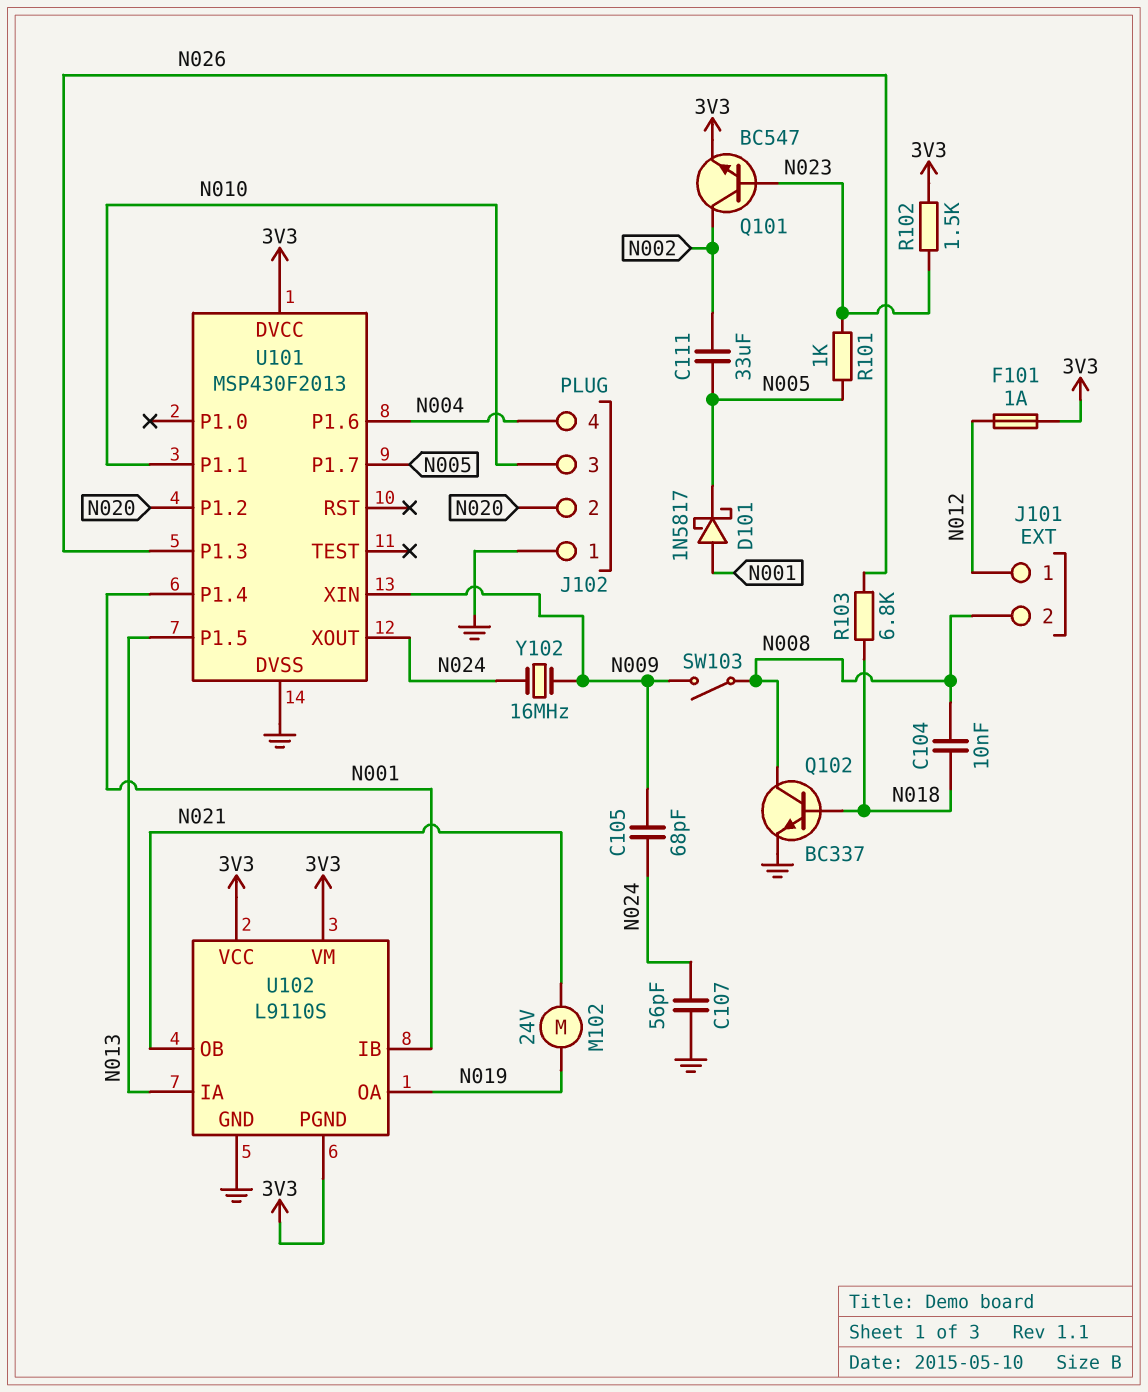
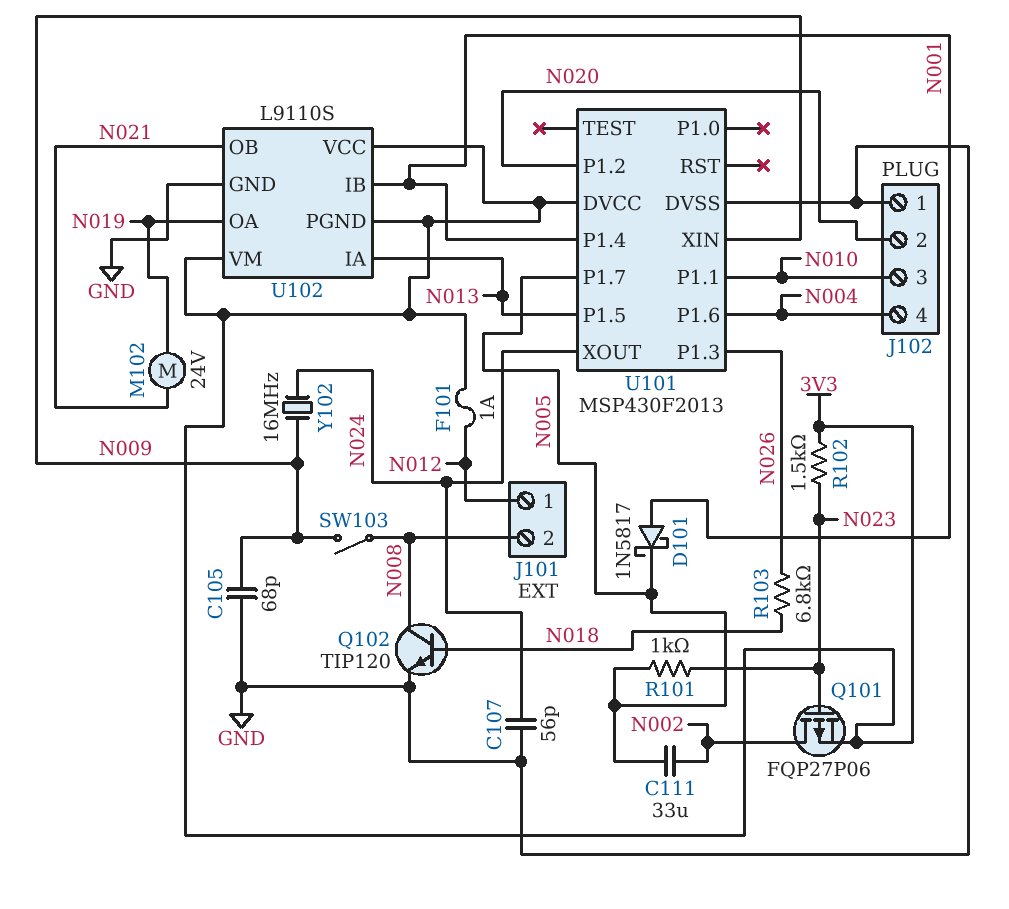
C104: 10nF (N008, N018) -> none
C105: 68pF (N009, N024) -> 68pF (GND, N009)
Q101: NPN BC547 (B N023, C N002, E 3V3) -> PMOS FQP27P06 (G N023, D N002, S 3V3)
Q102: NPN BC337 (B N018, C N008, E GND) -> NPN TIP120 (B N018, C N008, E GND)

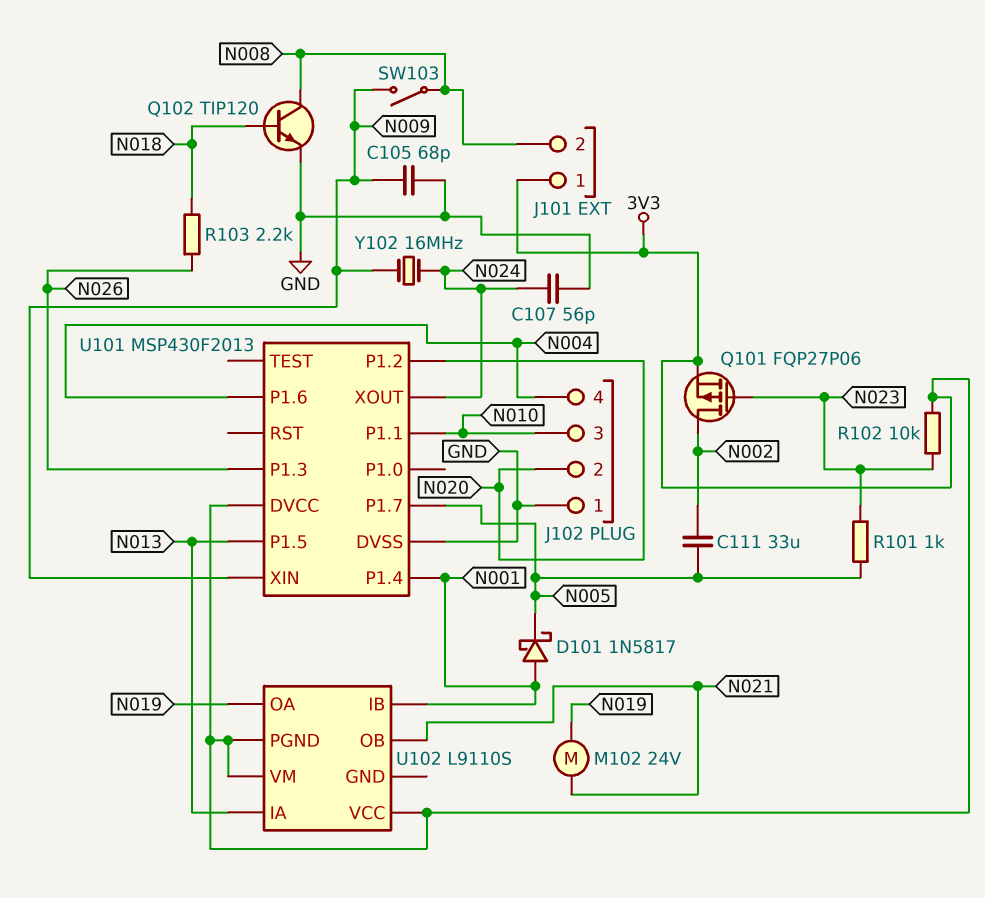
F101: 1A (3V3, N012) -> none
J101 pin 1: N012 -> 3V3
R102: 1.5k (3V3, N023) -> 10k (3V3, N023)
R103: 6.8k (N018, N026) -> 2.2k (N018, N026)
U102 pin GND: GND -> none

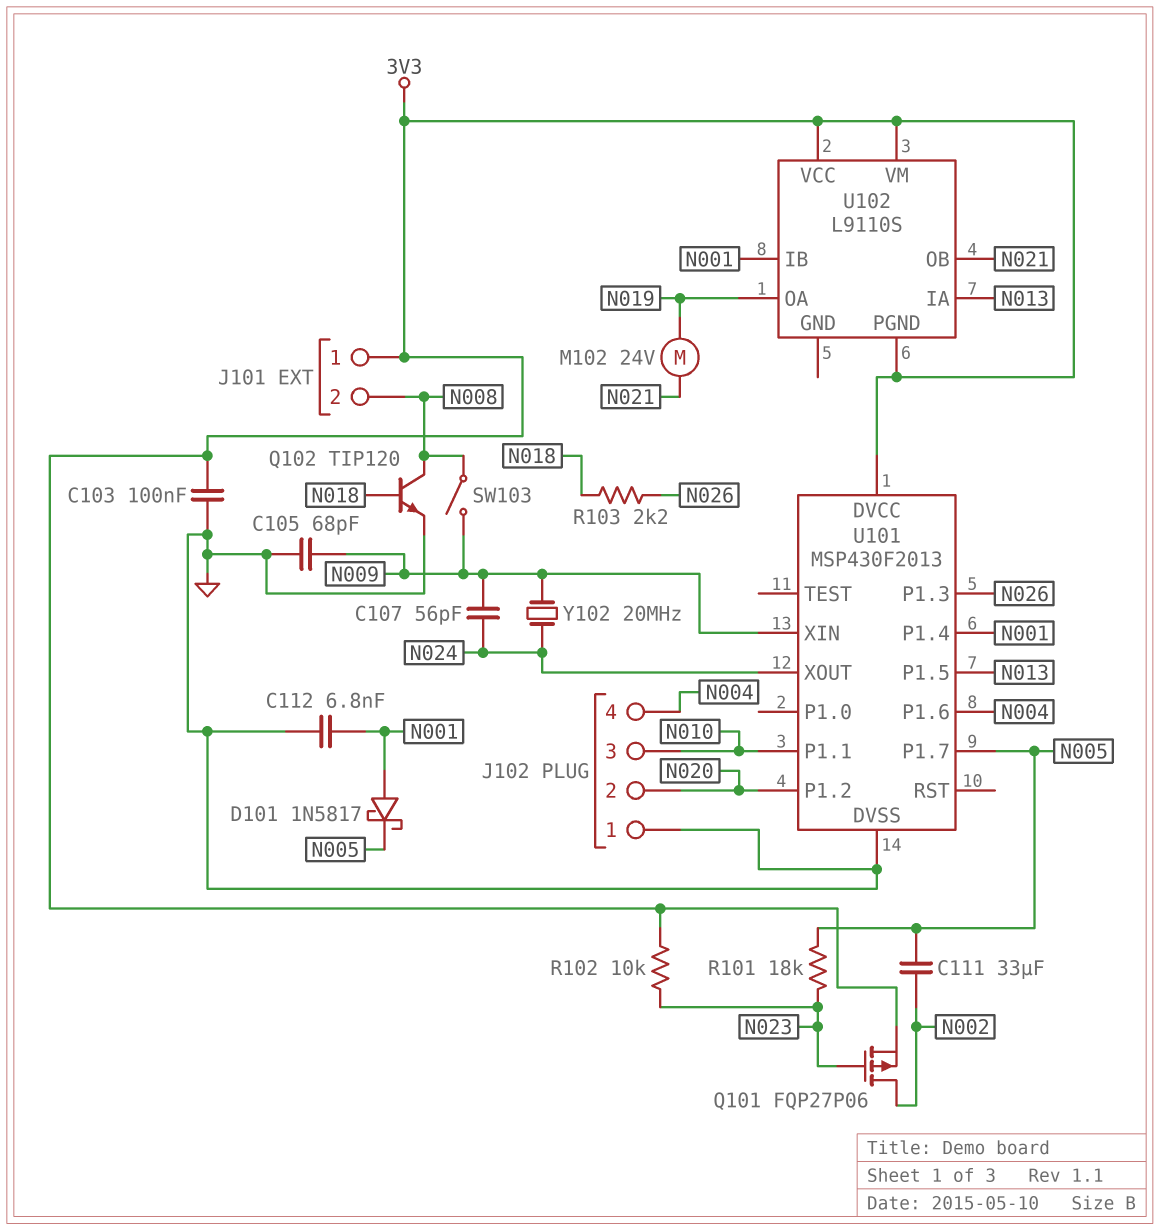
C103: none -> 100nF (3V3, GND)
C107: 56pF (GND, N024) -> 56pF (N009, N024)
C112: none -> 6.8nF (GND, N001)
R101: 1k (N005, N023) -> 18k (N005, N023)
Y102: 16MHz (N009, N024) -> 20MHz (N009, N024)

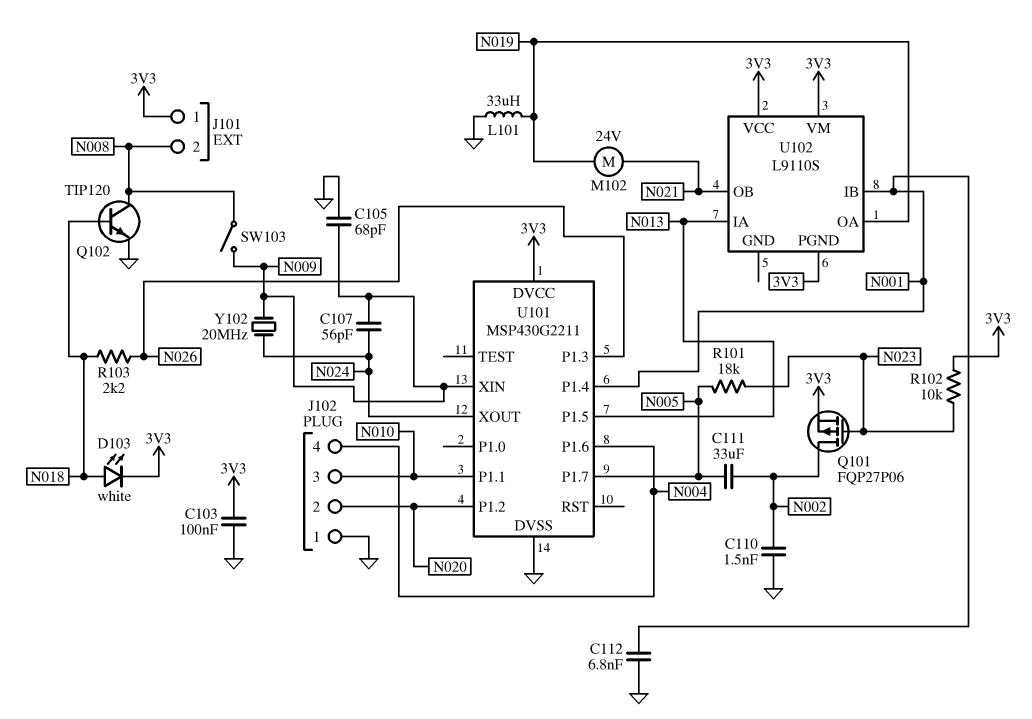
C110: none -> 1.5nF (GND, N002)
D101: schottky 1N5817 (A N001, K N005) -> none
D103: none -> LED white (A N018, K 3V3)
L101: none -> 33uH (GND, N019)
U101: MSP430F2013 -> MSP430G2211

